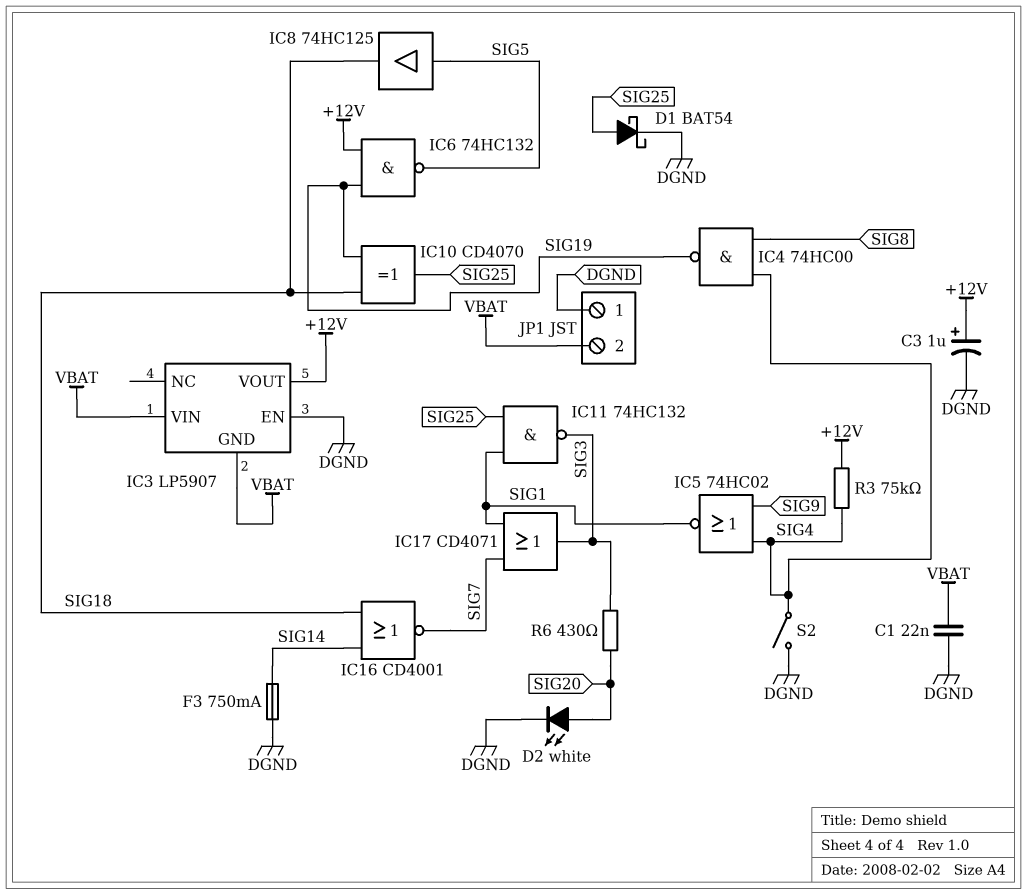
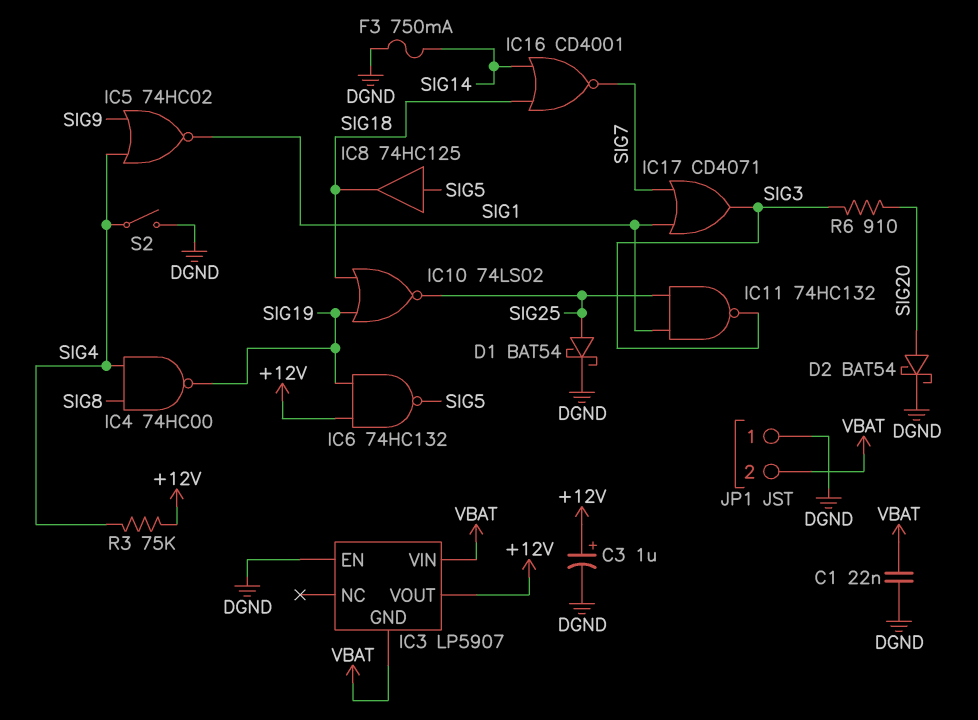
D2: LED white (A SIG20, K DGND) -> schottky BAT54 (A SIG20, K DGND)
IC10: XOR CD4070 (in SIG18, in SIG19, out SIG25) -> NOR 74LS02 (in SIG18, in SIG19, out SIG25)
R6: 430 (SIG3, SIG20) -> 910 (SIG3, SIG20)

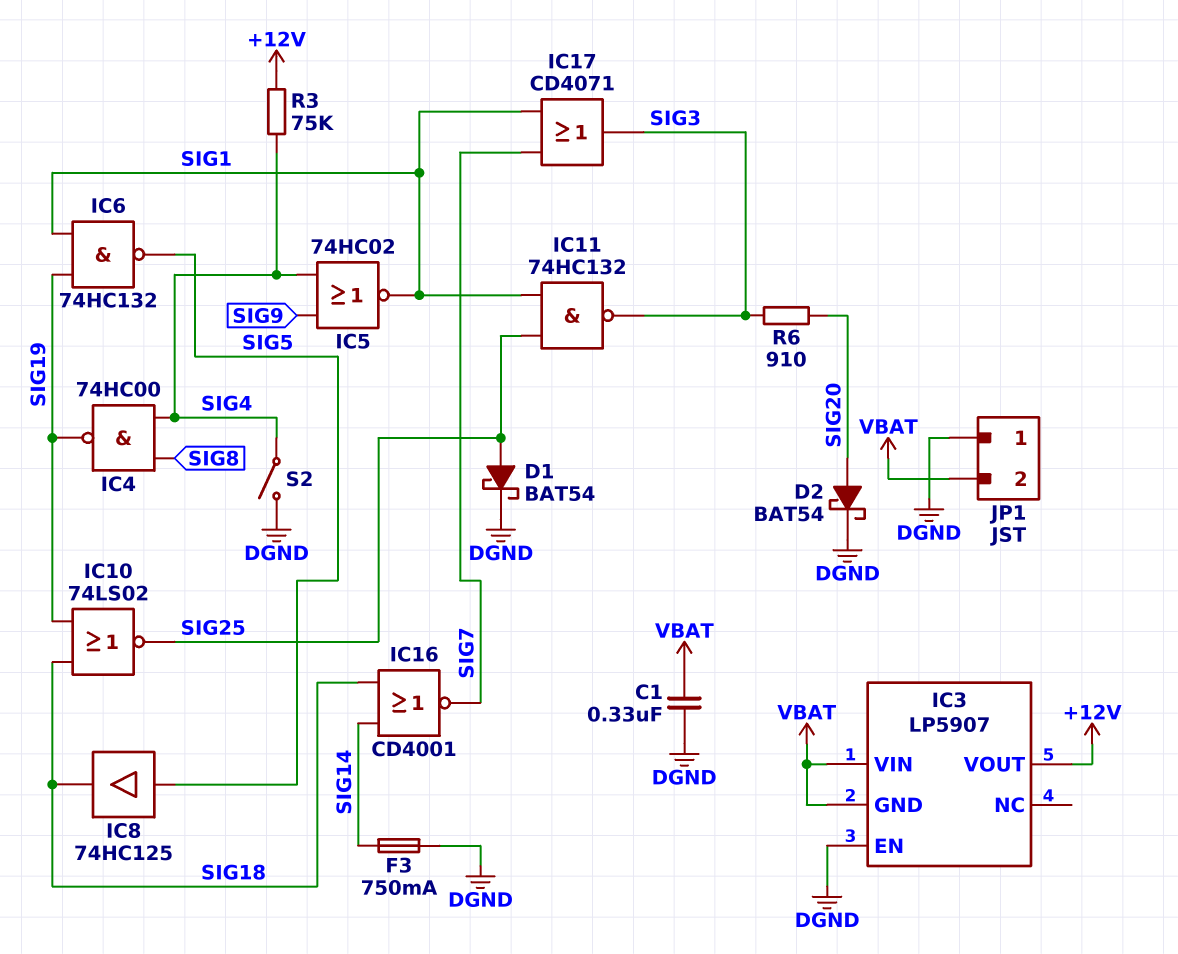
C1: 22nF (DGND, VBAT) -> 330nF (DGND, VBAT)
C3: 1uF (plus +12V, minus DGND) -> none
IC6: NAND 74HC132 (in +12V, in SIG19, out SIG5) -> NAND 74HC132 (in SIG1, in SIG19, out SIG5)

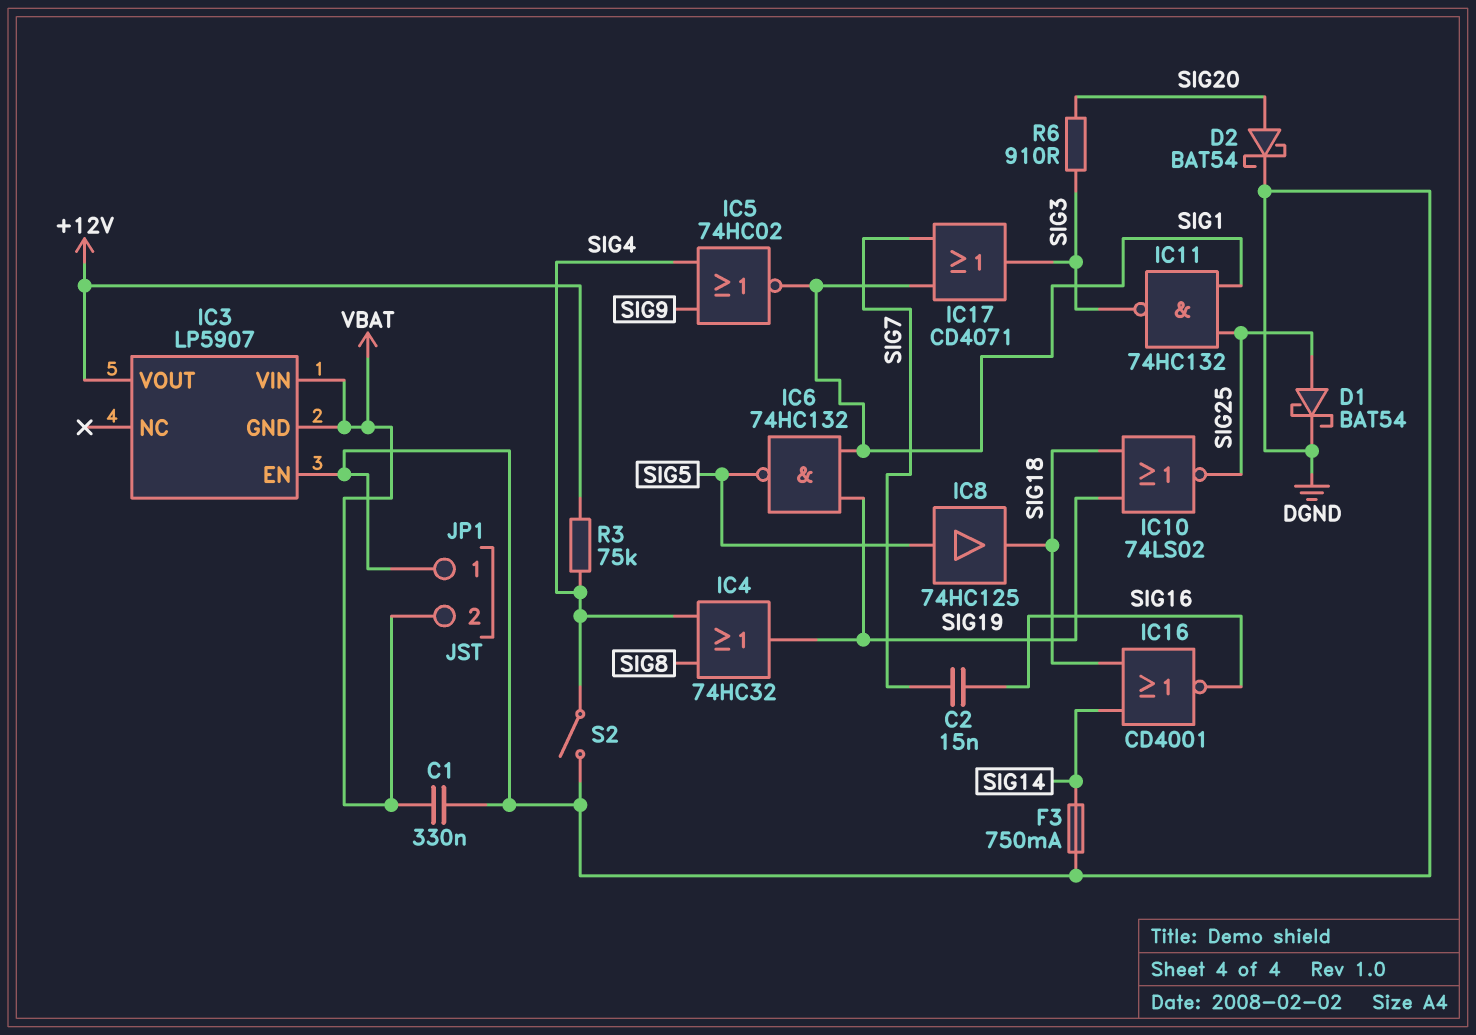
C2: none -> 15nF (SIG7, SIG16)
IC4: NAND 74HC00 (in SIG4, in SIG8, out SIG19) -> OR 74HC32 (in SIG4, in SIG8, out SIG19)
IC16: NOR CD4001 (in SIG14, in SIG18, out SIG7) -> NOR CD4001 (in SIG14, in SIG18, out SIG16)

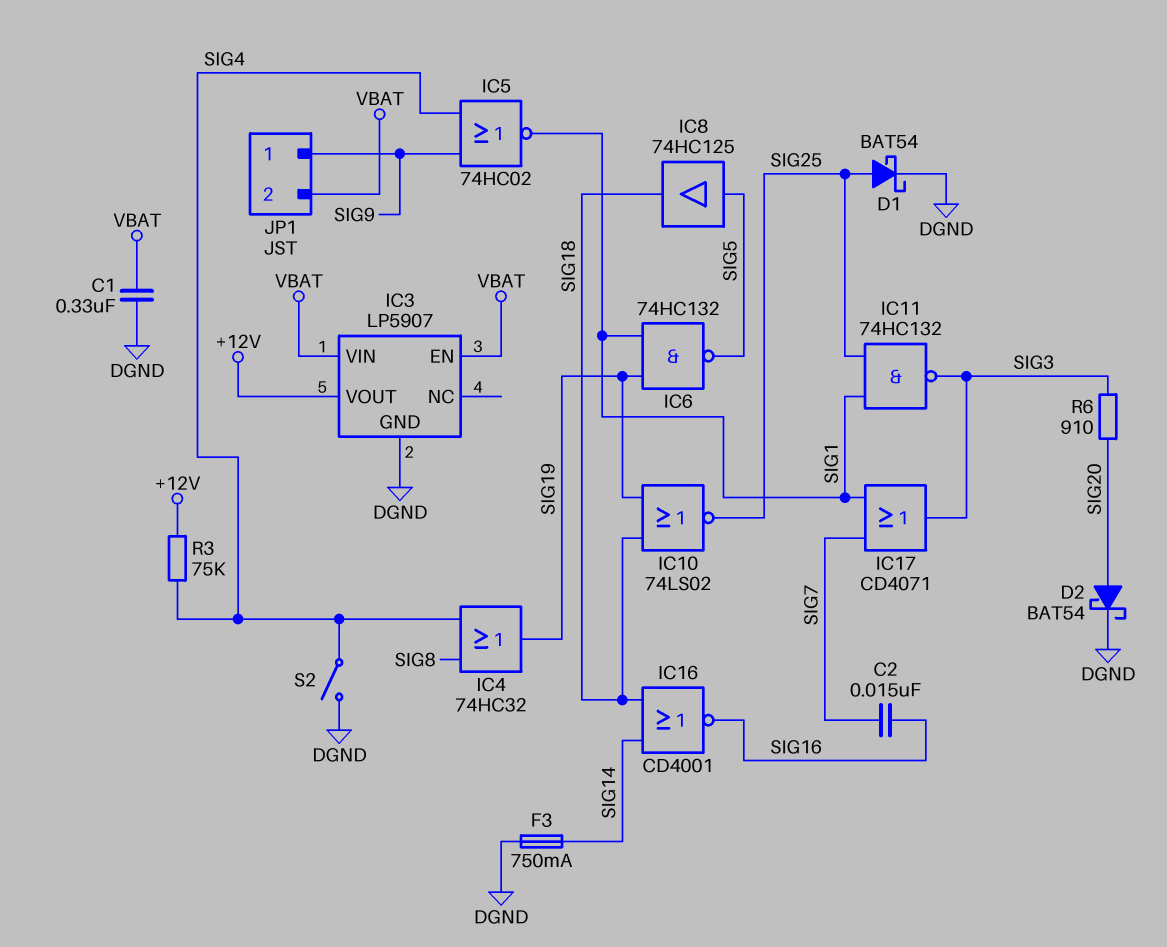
IC3 pin EN: DGND -> VBAT
IC3 pin GND: VBAT -> DGND
JP1 pin 1: DGND -> SIG9

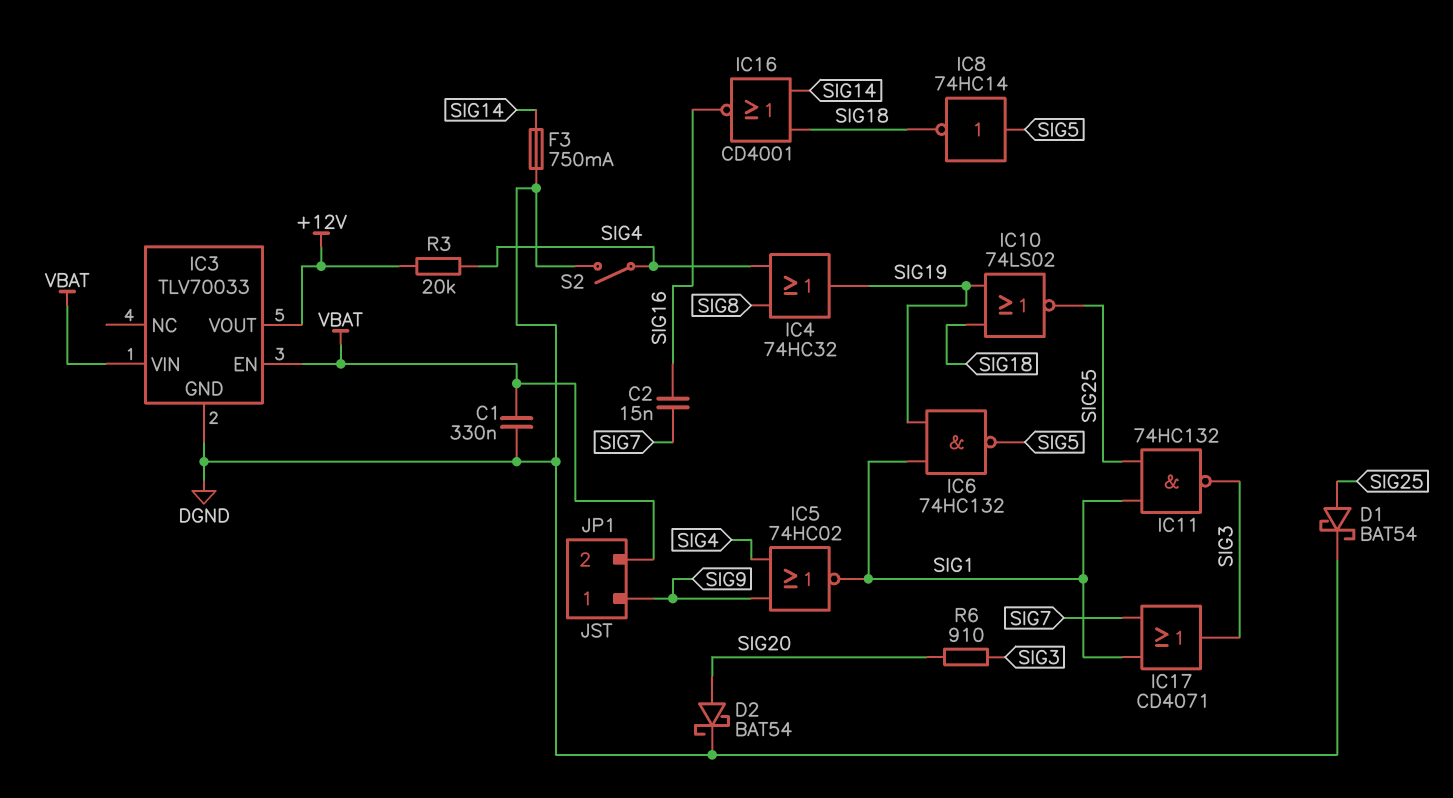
IC3: LP5907 -> TLV70033
IC8: buffer 74HC125 (in SIG5, out SIG18) -> NOT 74HC14 (in SIG5, out SIG18)
R3: 75k (+12V, SIG4) -> 20k (+12V, SIG4)

